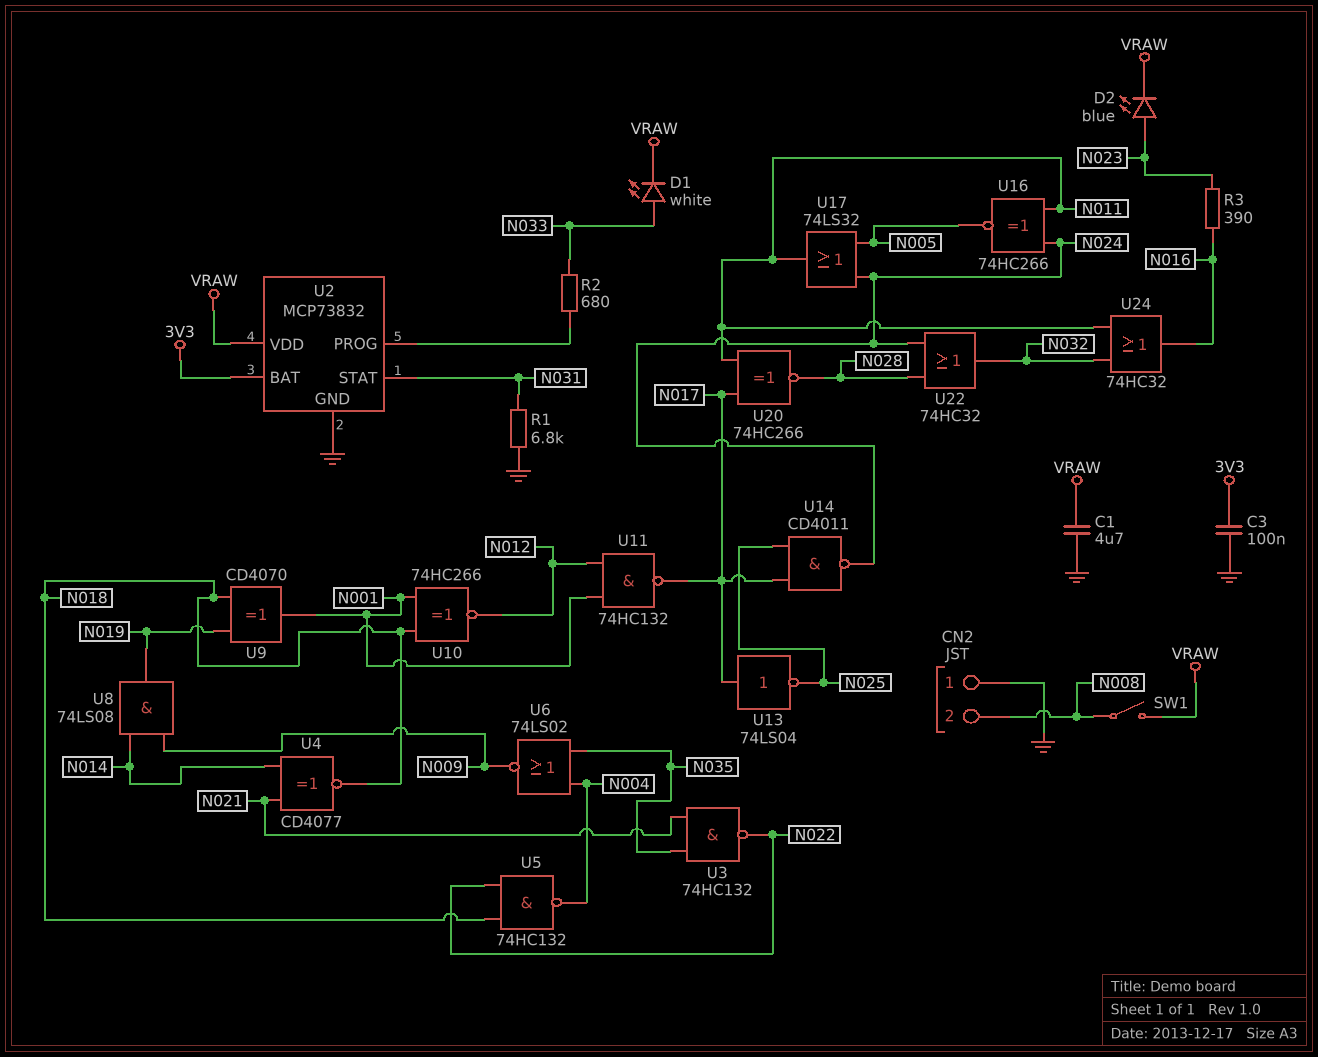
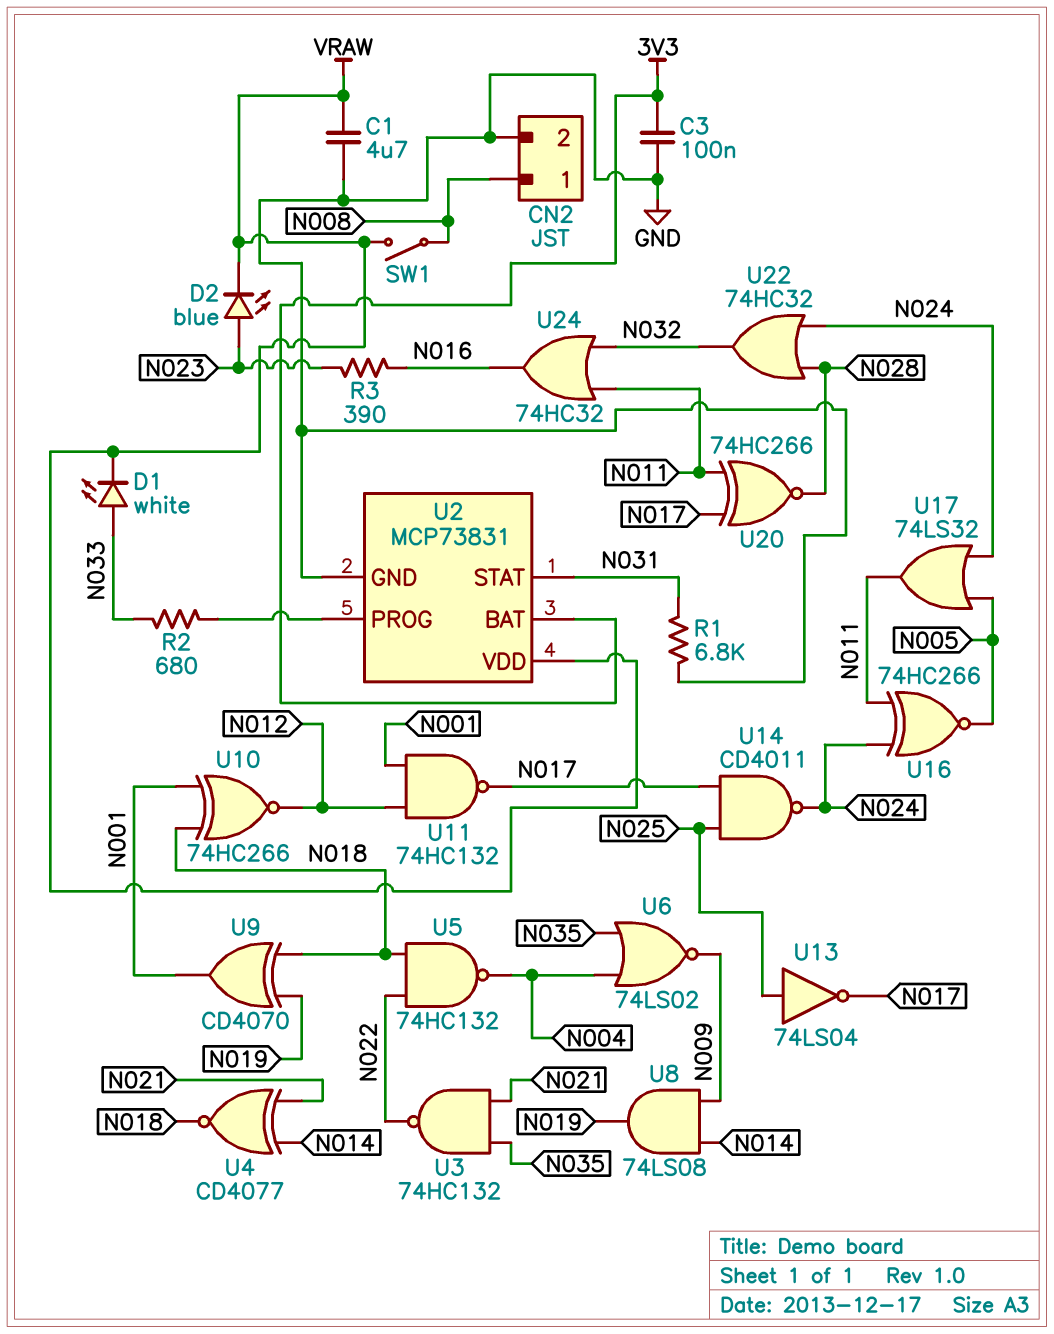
CN2 pin 1: GND -> N008
CN2 pin 2: N008 -> GND
U2: MCP73832 -> MCP73831
U13: NOT 74LS04 (in N017, out N025) -> NOT 74LS04 (in N025, out N017)

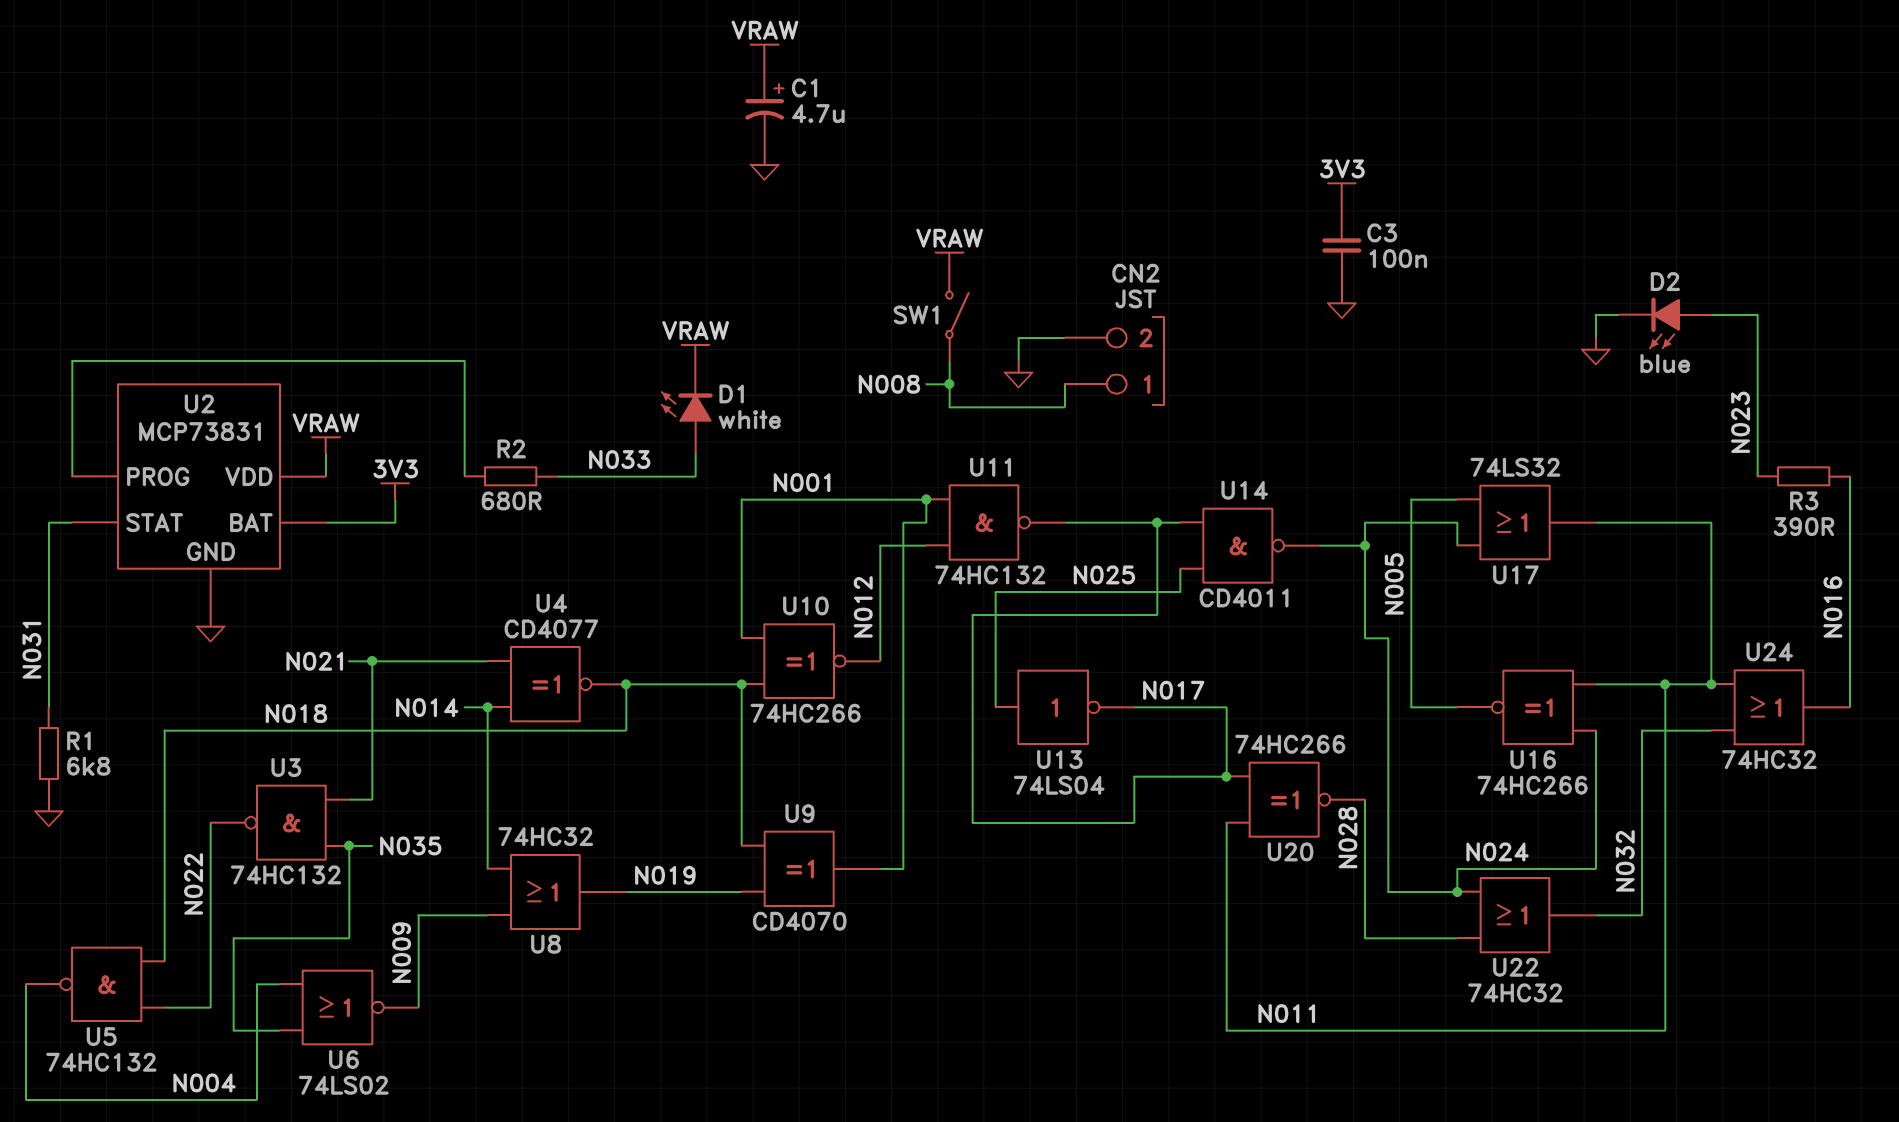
C1: 4.7uF (GND, VRAW) -> 4.7uF (plus VRAW, minus GND)
D2: LED blue (A N023, K VRAW) -> LED blue (A N023, K GND)
U8: AND 74LS08 (in N009, in N014, out N019) -> OR 74HC32 (in N009, in N014, out N019)

